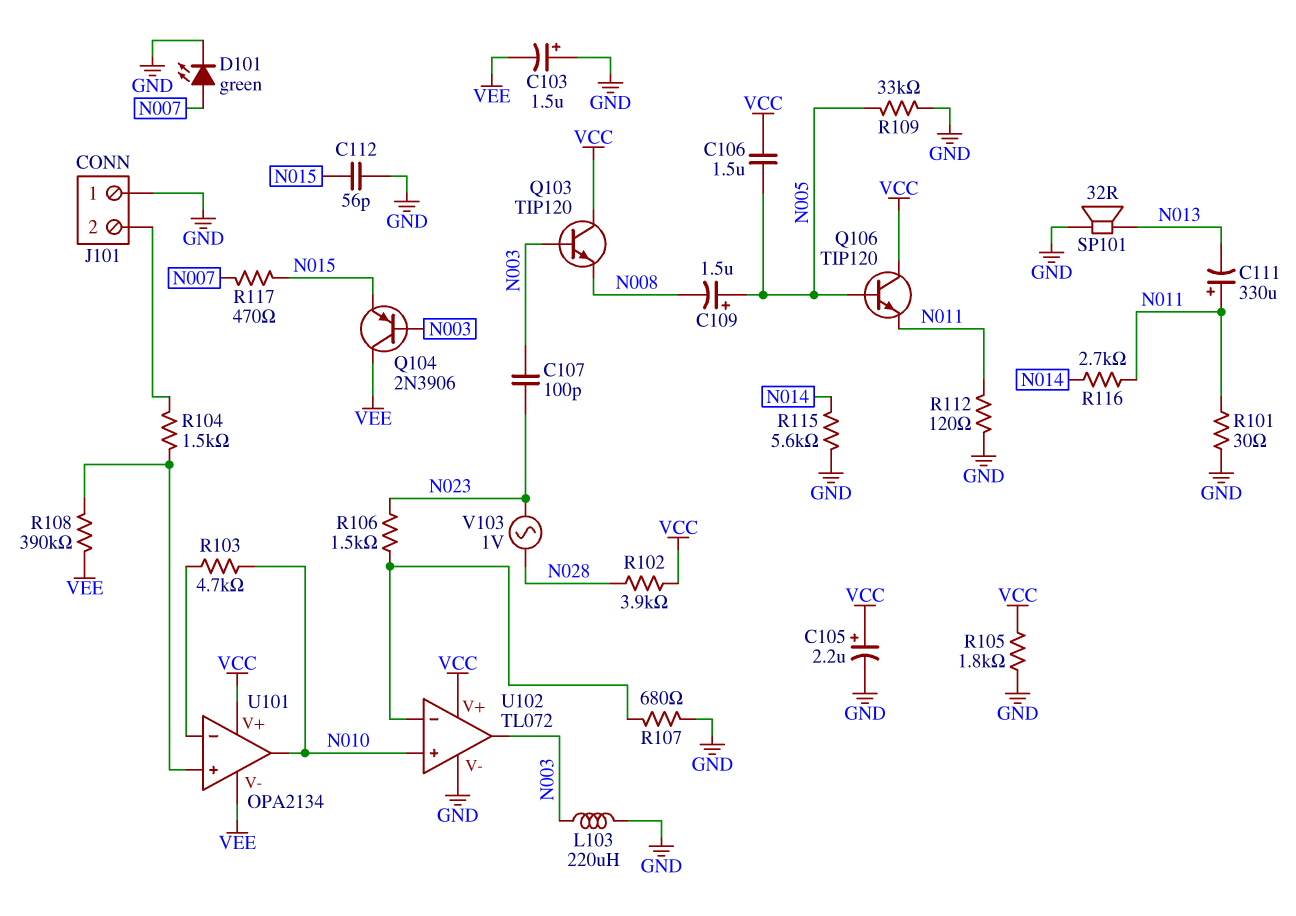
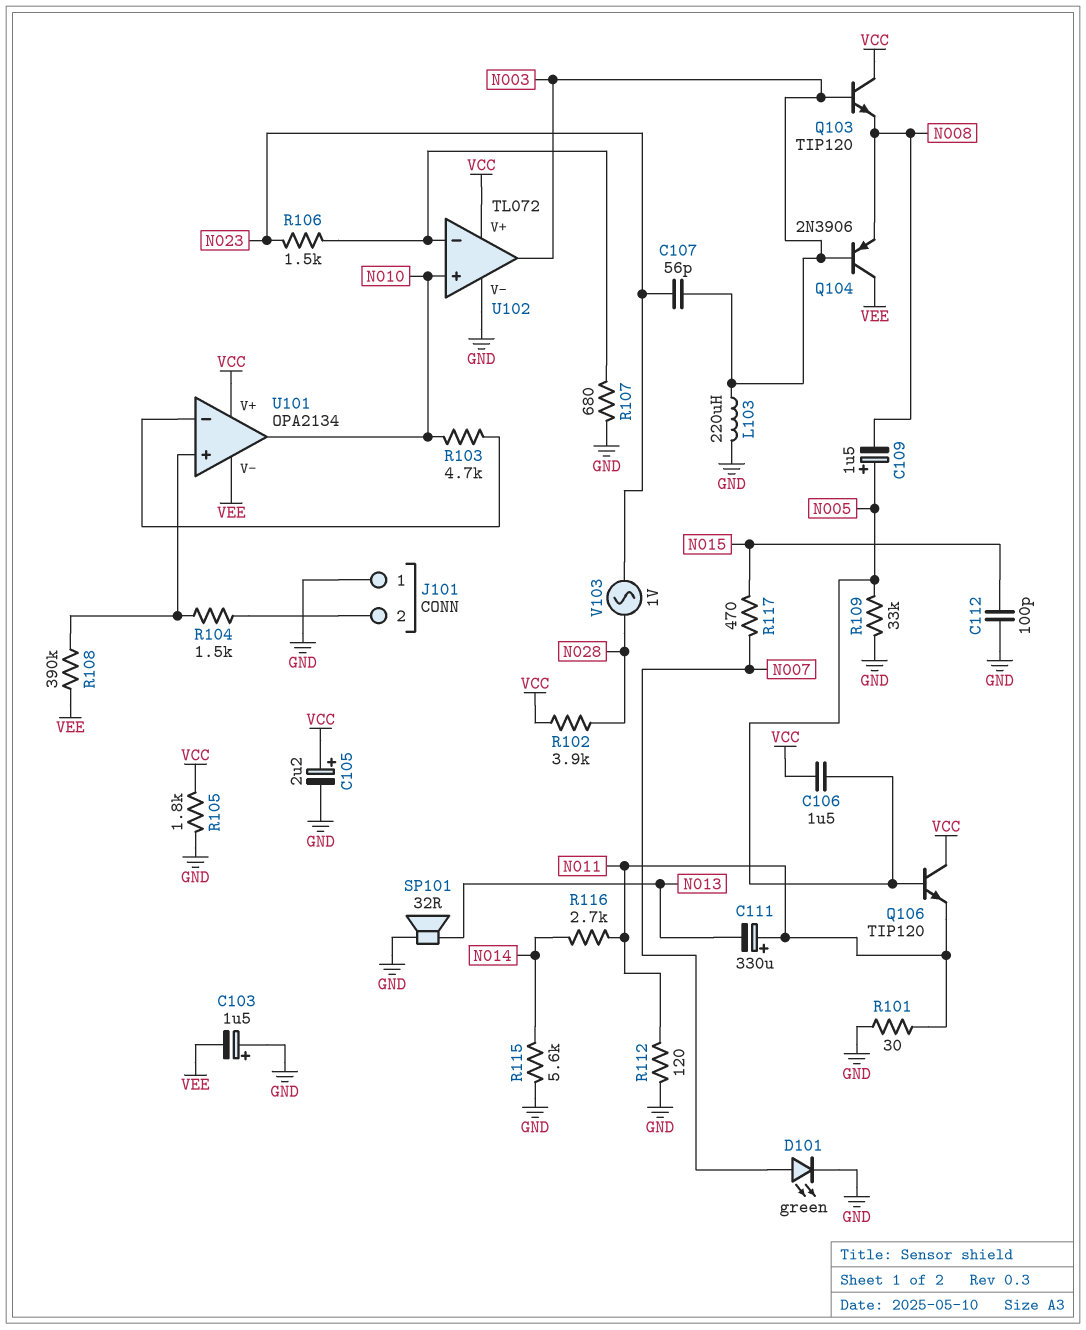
C107: 100pF (N003, N023) -> 56pF (N003, N023)
C112: 56pF (GND, N015) -> 100pF (GND, N015)
Q104: PNP 2N3906 (B N003, C VEE, E N015) -> PNP 2N3906 (B N003, C VEE, E N008)

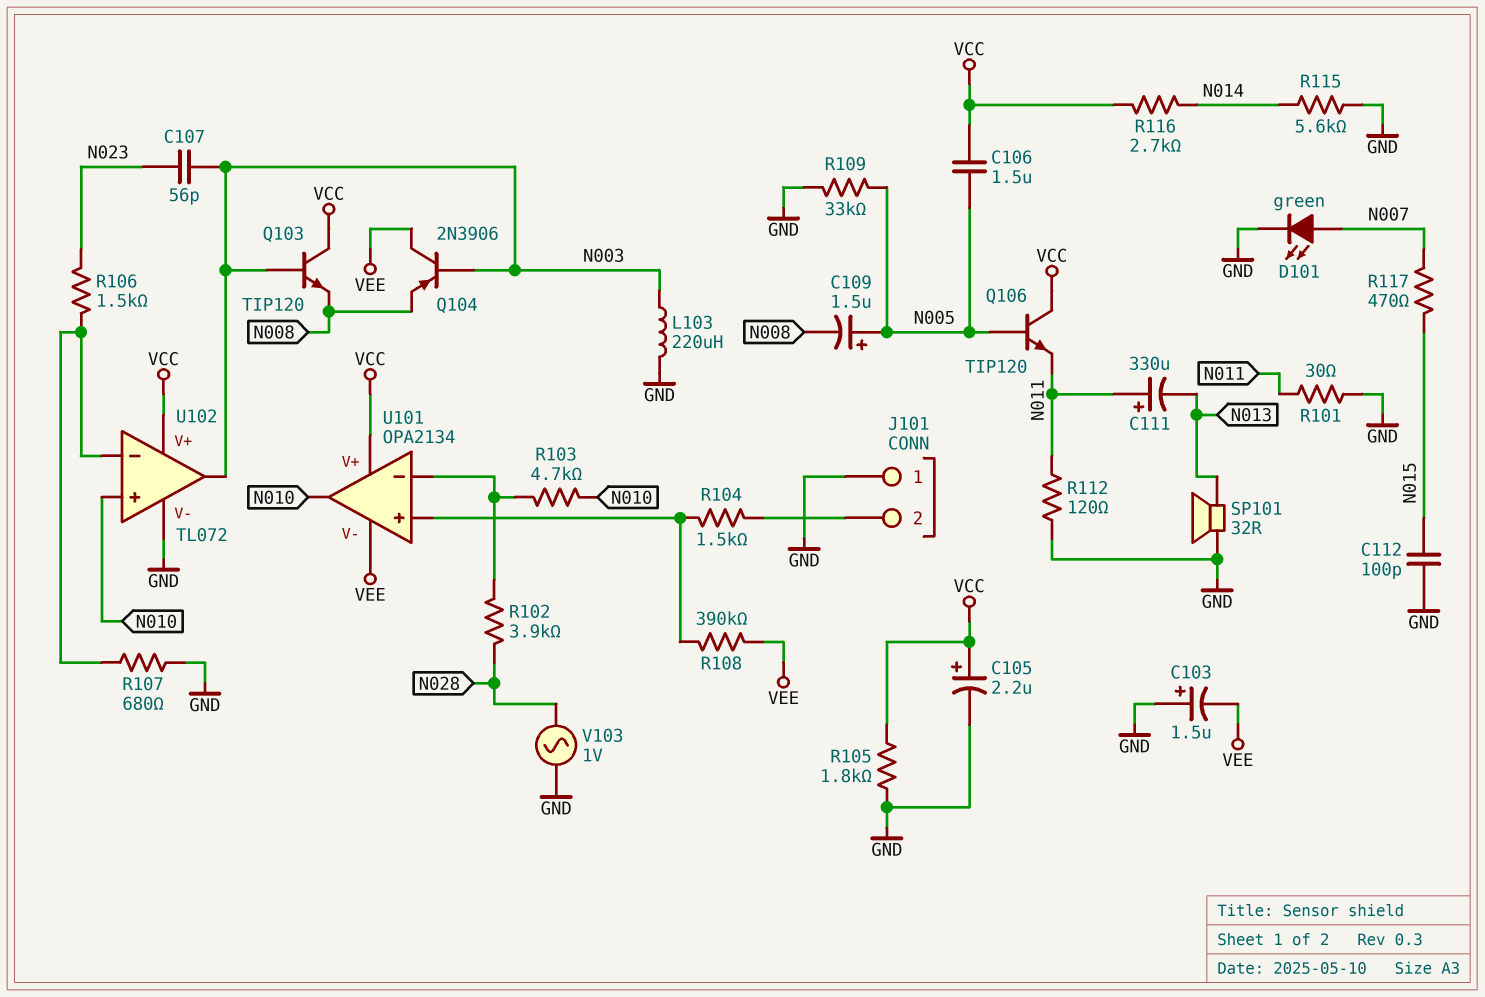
R102: 3.9k (N028, VCC) -> 3.9k (N028, U101/in-)
R116: 2.7k (N011, N014) -> 2.7k (N014, VCC)
V103: AC 1V (N023, N028) -> AC 1V (GND, N028)

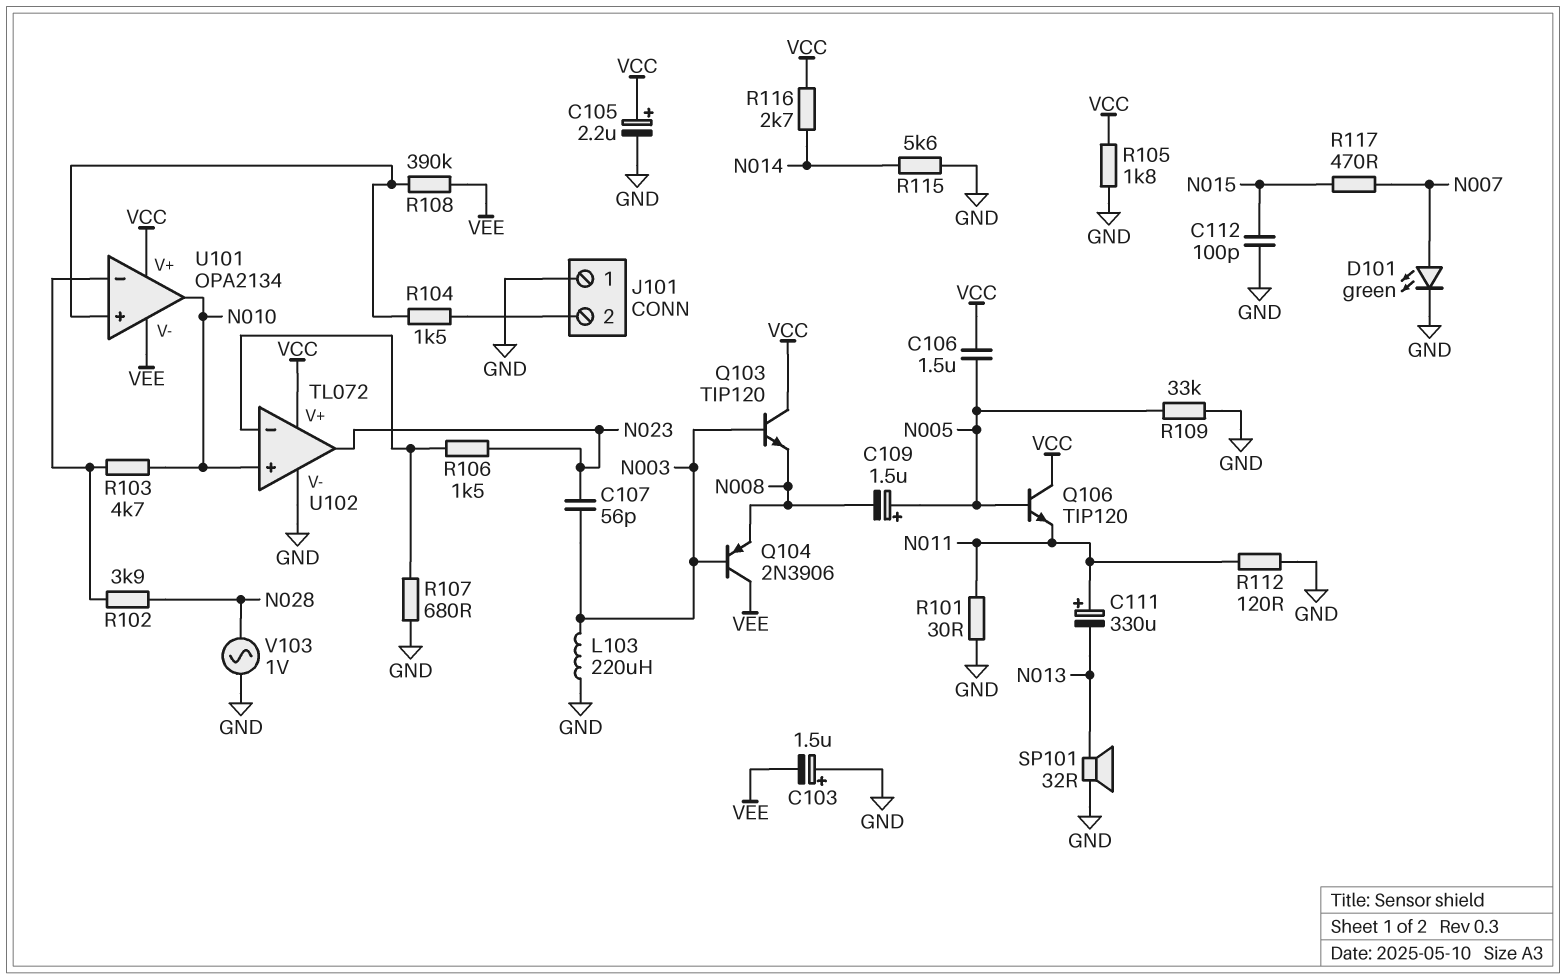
U102 pin out: N003 -> N023

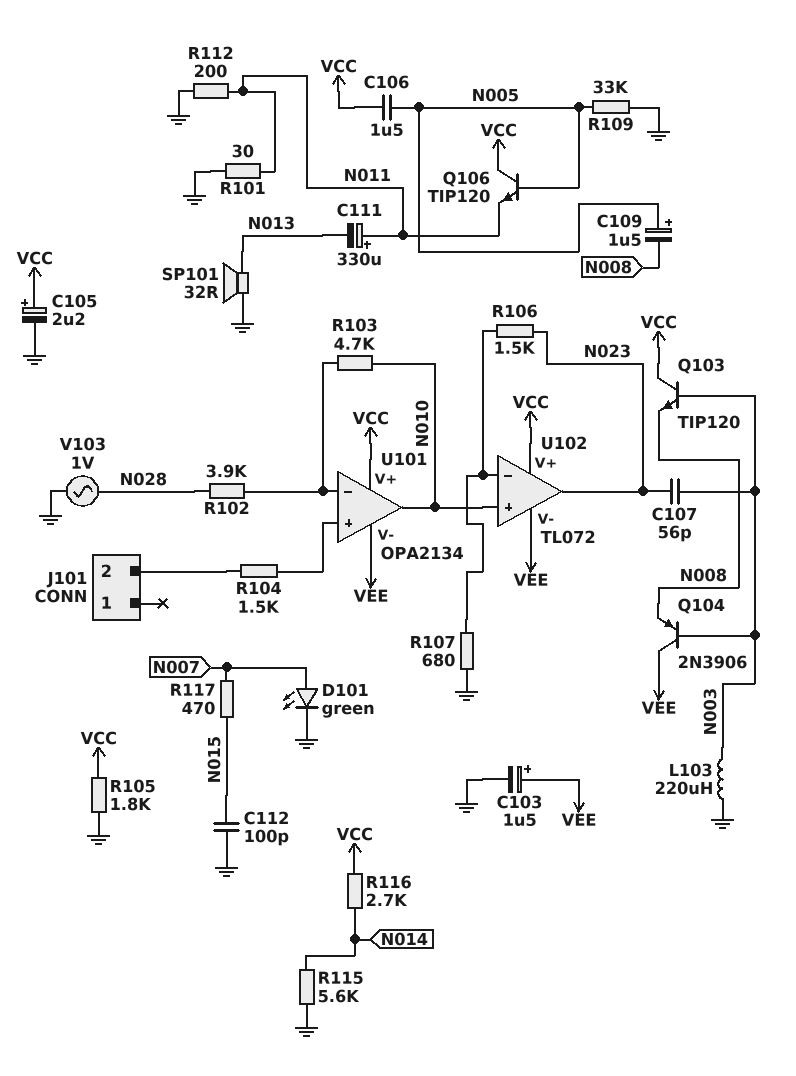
C103: 1.5uF (plus GND, minus VEE) -> 1.5uF (plus VEE, minus GND)
J101 pin 1: GND -> none
R108: 390k (U101/in+, VEE) -> none
R112: 120 (GND, N011) -> 200 (GND, N011)
U102 pin V-: GND -> VEE

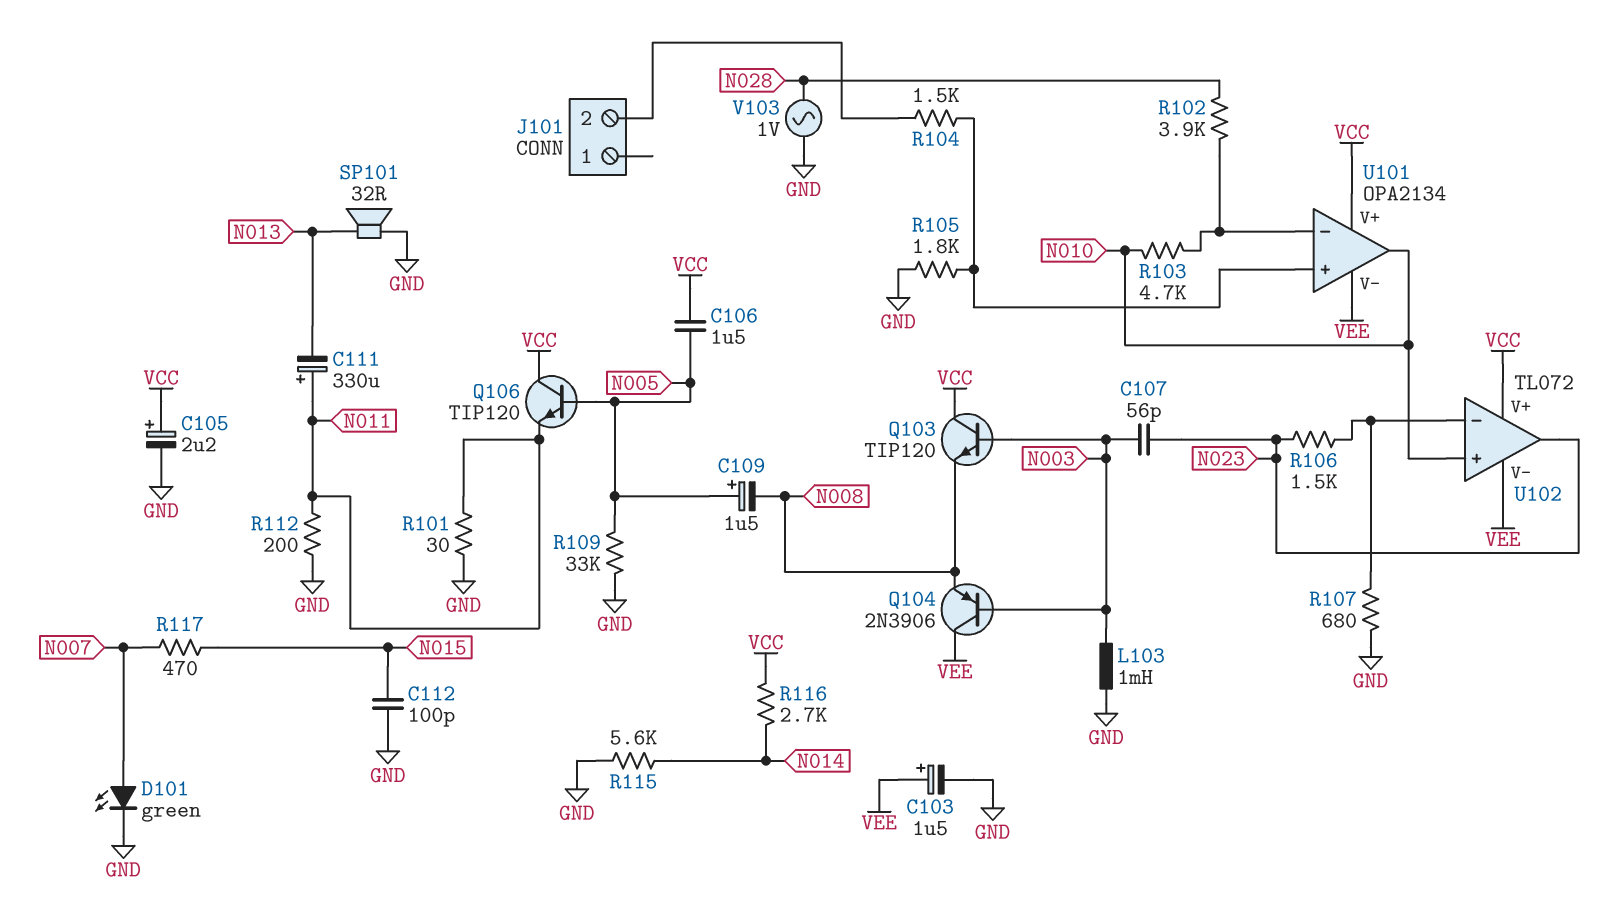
L103: 220uH (GND, N003) -> 1mH (GND, N003)
R105: 1.8k (GND, VCC) -> 1.8k (GND, U101/in+)

